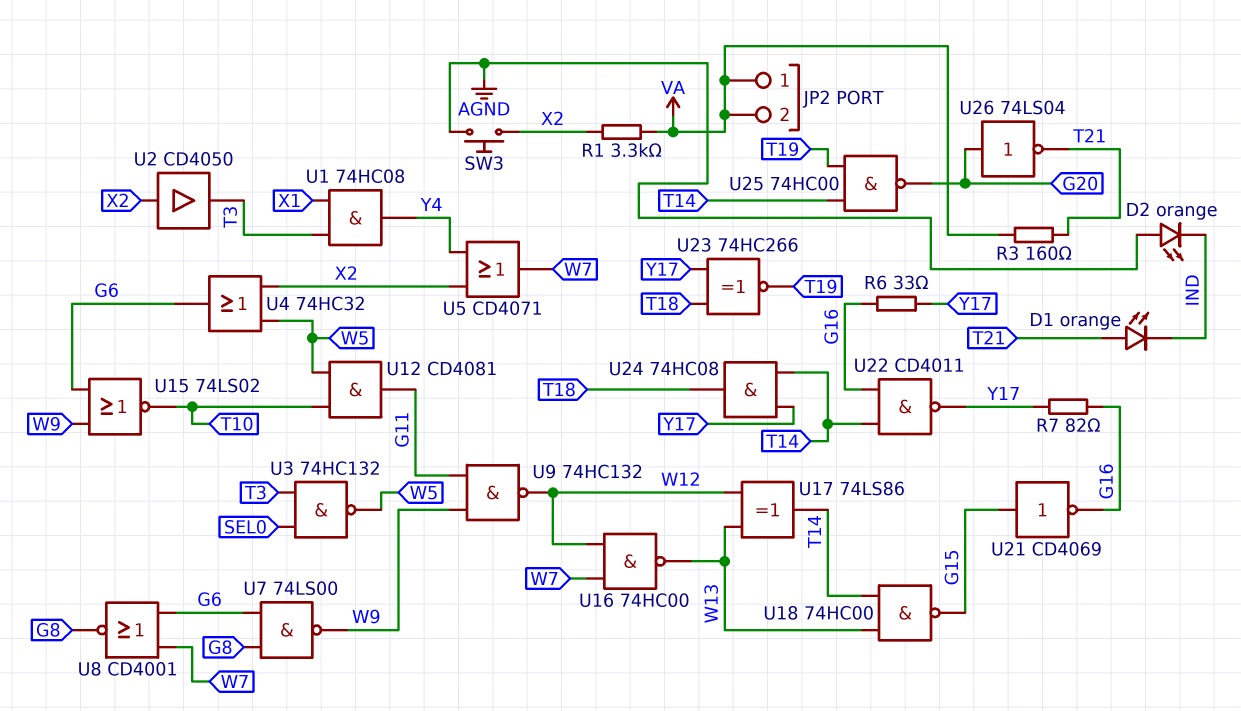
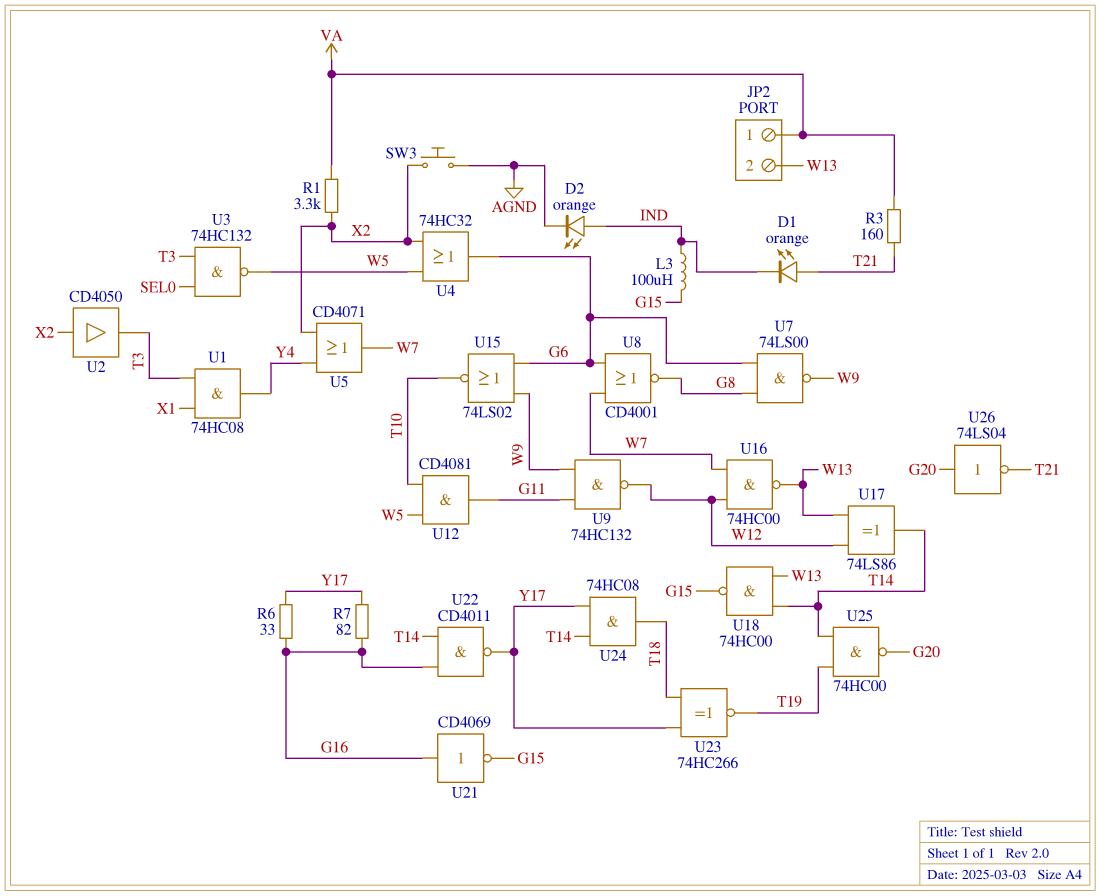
D2: LED orange (A AGND, K IND) -> LED orange (A IND, K AGND)
JP2 pin 2: VA -> W13
L3: none -> 100uH (G15, IND)
U21: NOT CD4069 (in G15, out G16) -> NOT CD4069 (in G16, out G15)

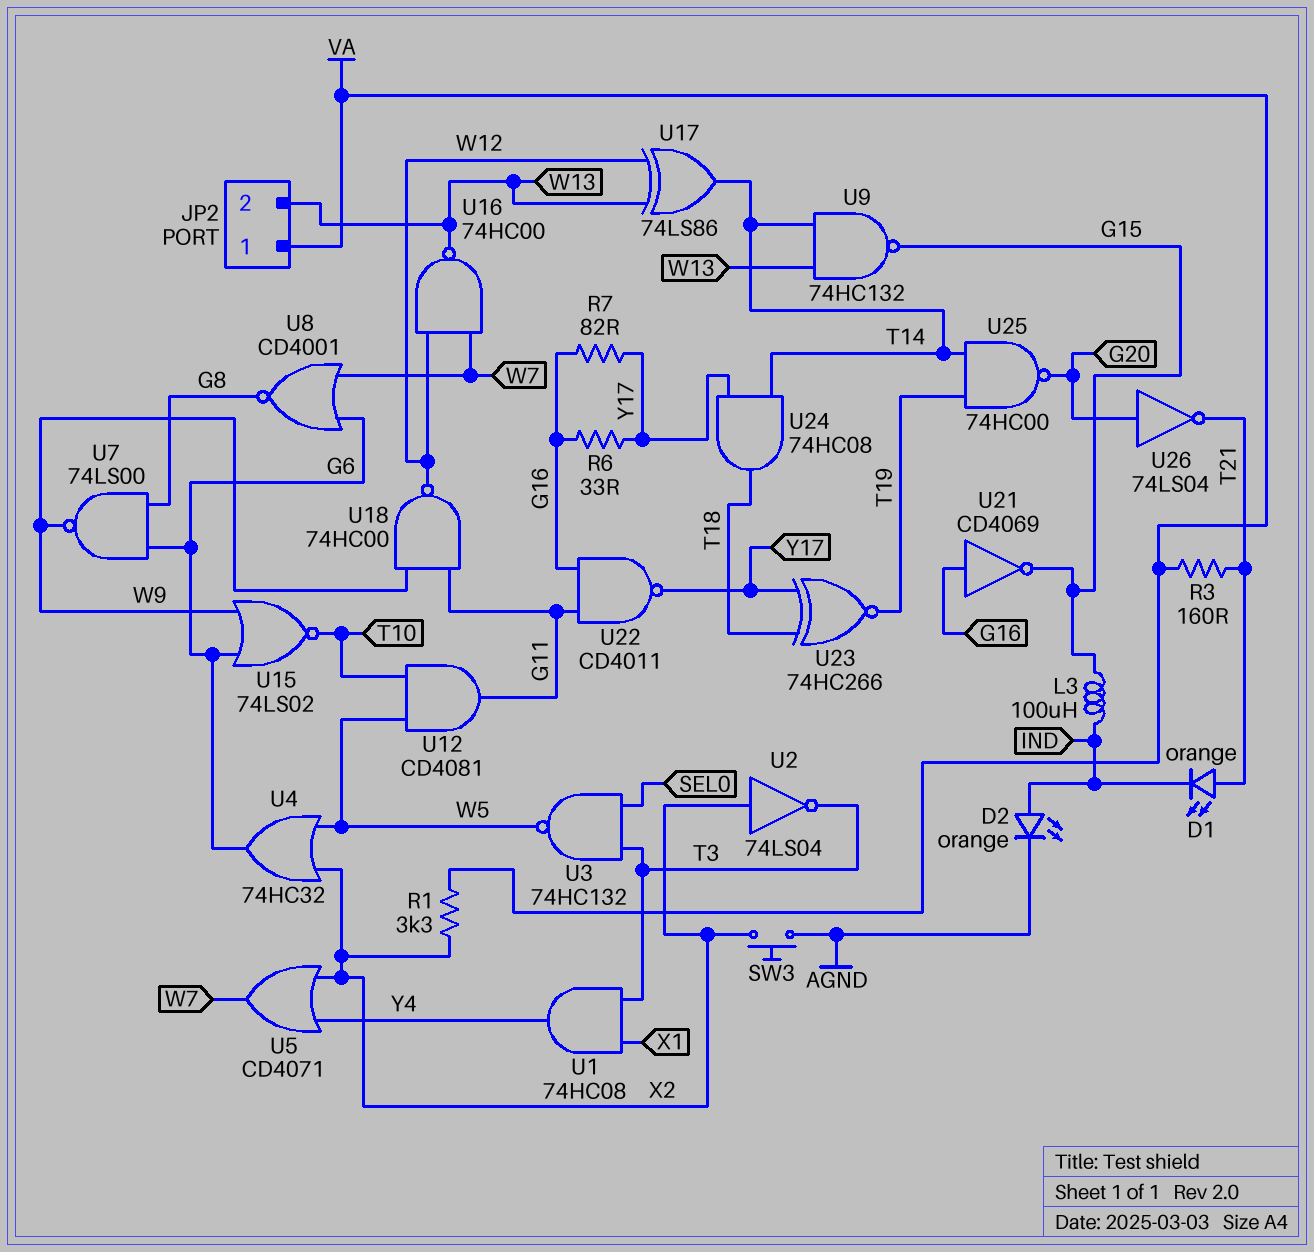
U2: buffer CD4050 (in X2, out T3) -> NOT 74LS04 (in X2, out T3)
U9: NAND 74HC132 (in G11, in W9, out W12) -> NAND 74HC132 (in T14, in W13, out G15)
U18: NAND 74HC00 (in T14, in W13, out G15) -> NAND 74HC00 (in G11, in W9, out W12)
U22: NAND CD4011 (in G16, in T14, out Y17) -> NAND CD4011 (in G11, in G16, out Y17)

